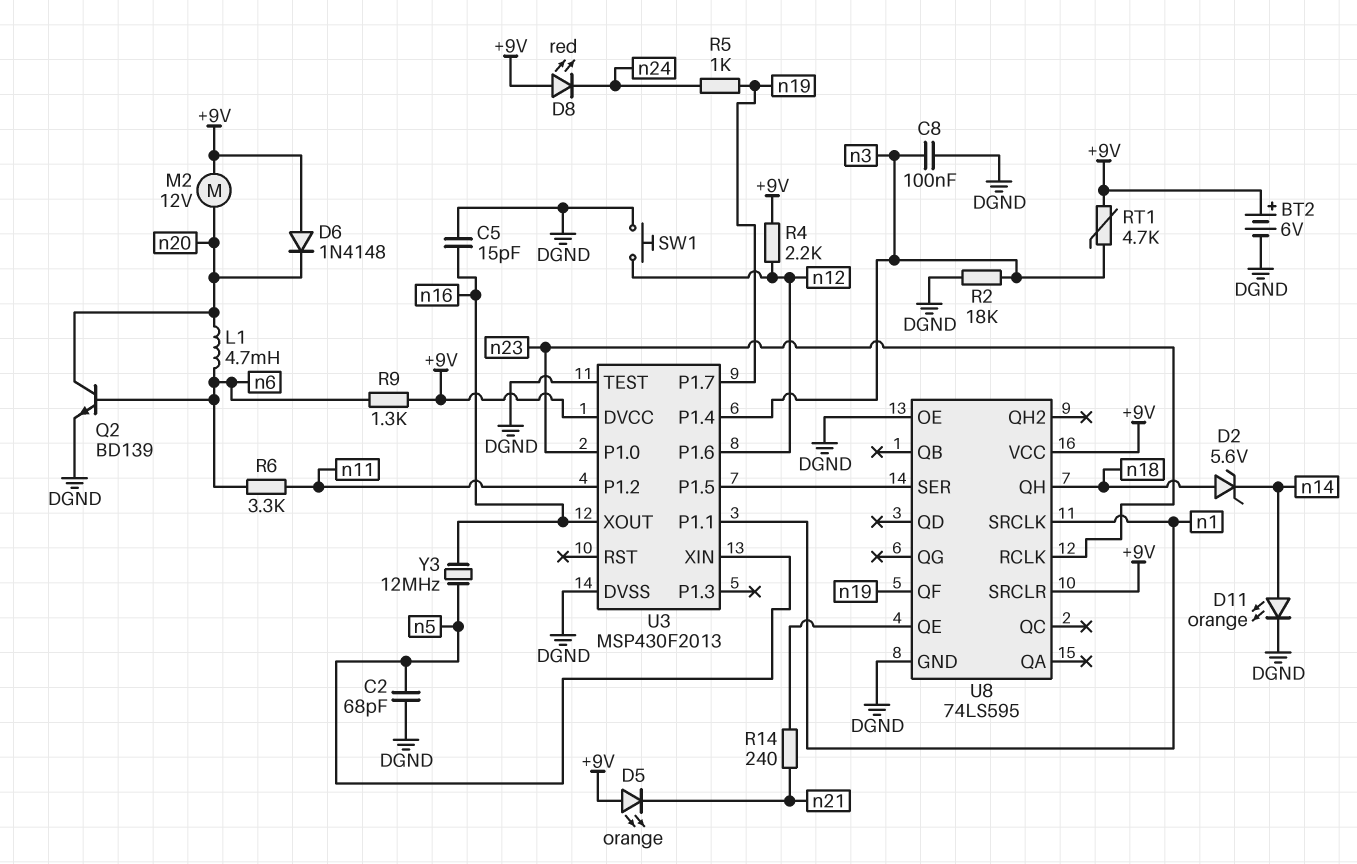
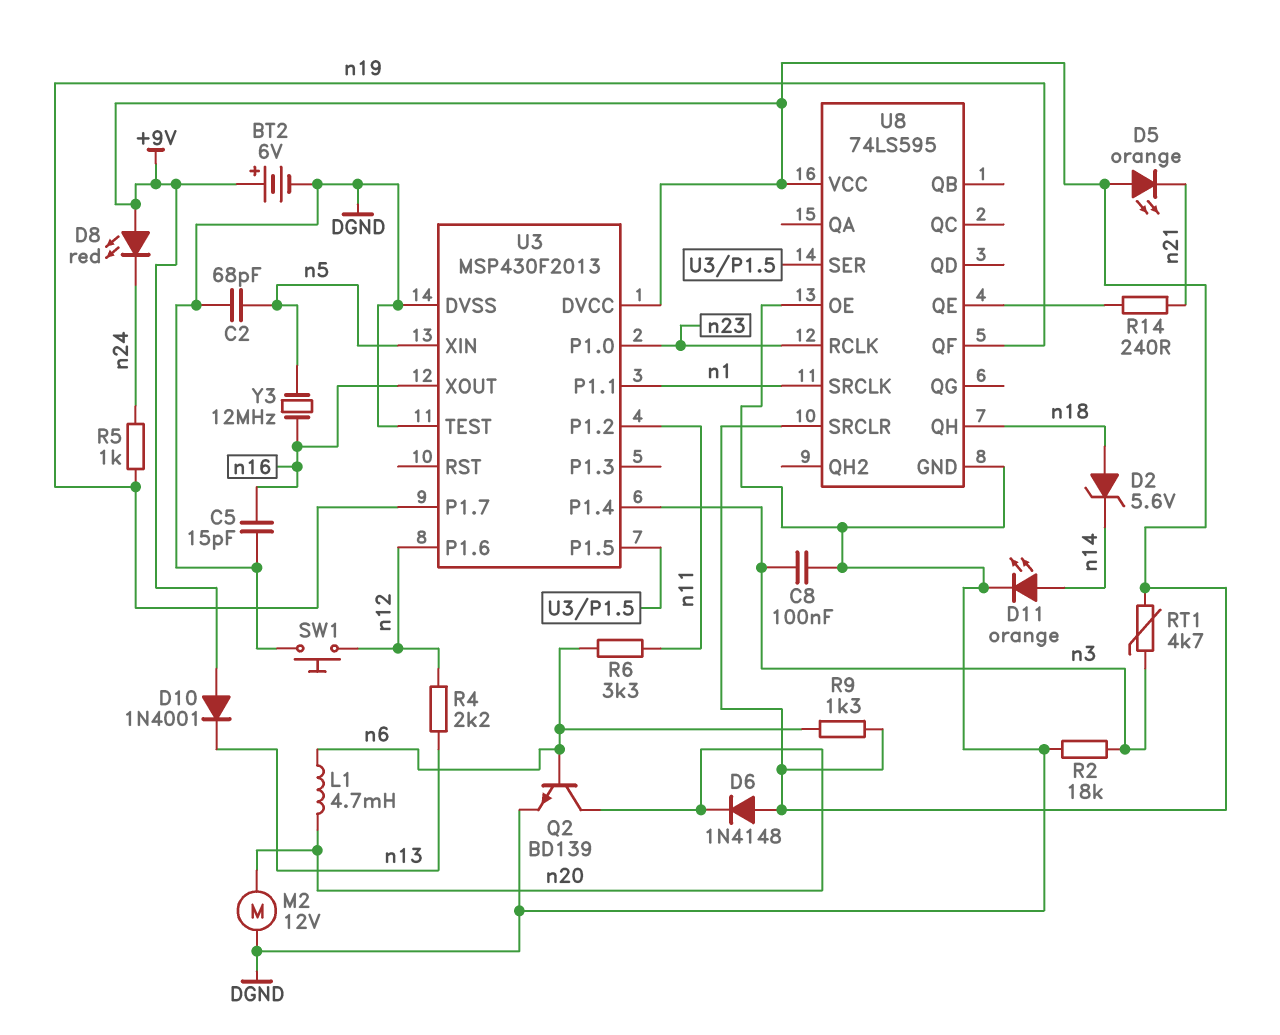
D10: none -> diode 1N4001 (A +9V, K n13)
M2: motor 12V (+9V, n20) -> motor 12V (DGND, n20)
R4: 2.2k (+9V, n12) -> 2.2k (n12, n13)

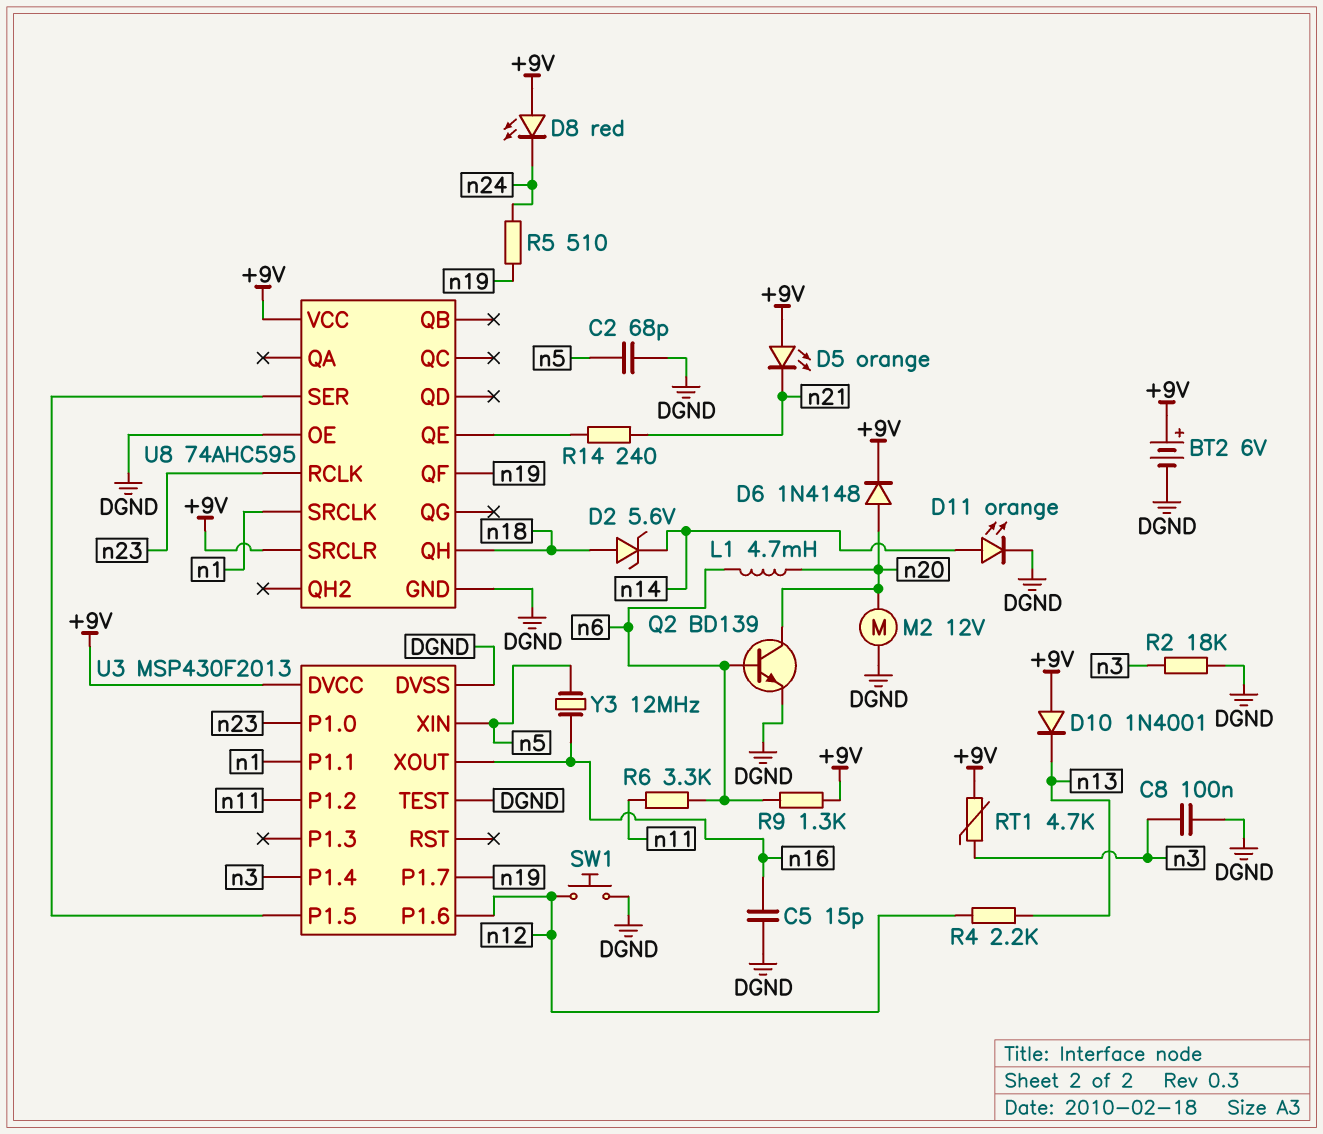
D6: diode 1N4148 (A +9V, K n20) -> diode 1N4148 (A n20, K +9V)
R5: 1k (n19, n24) -> 510 (n19, n24)
U8: 74LS595 -> 74AHC595

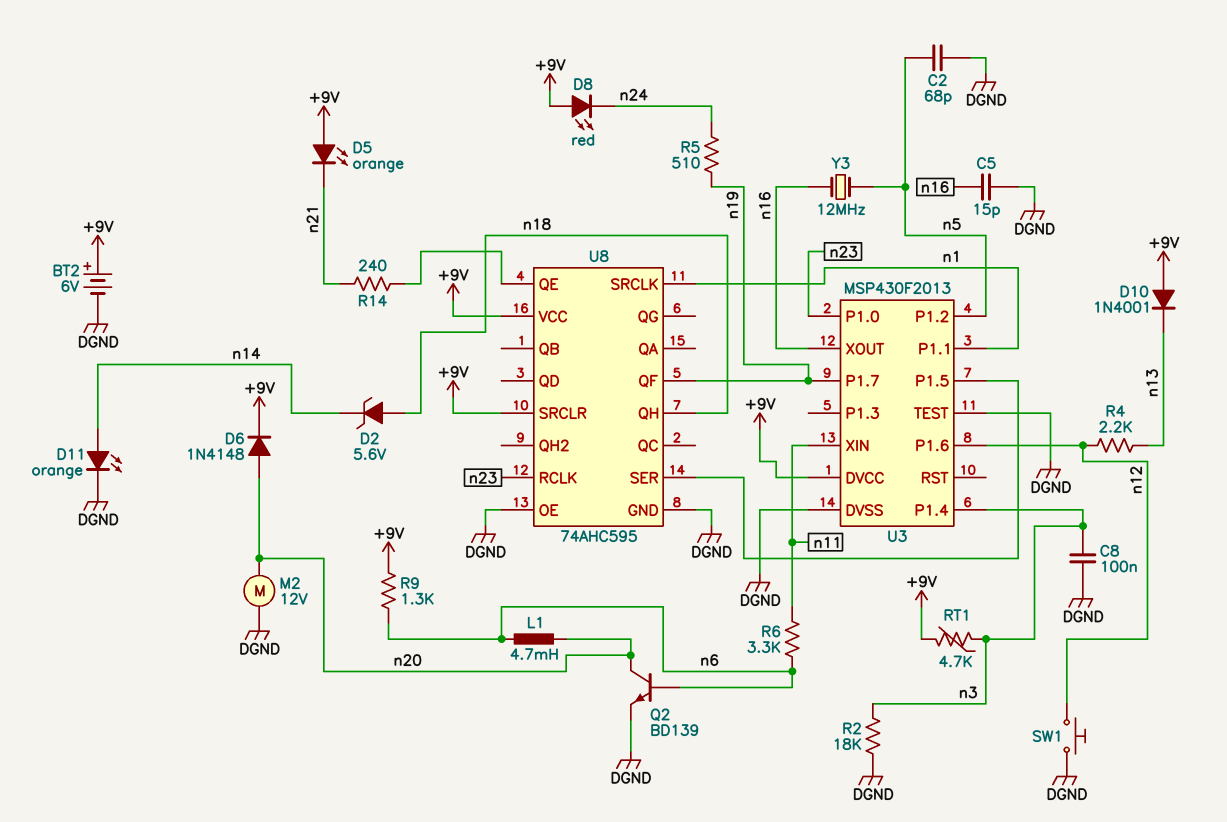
U3 pin P1.2: n11 -> n5
U3 pin XIN: n5 -> n11

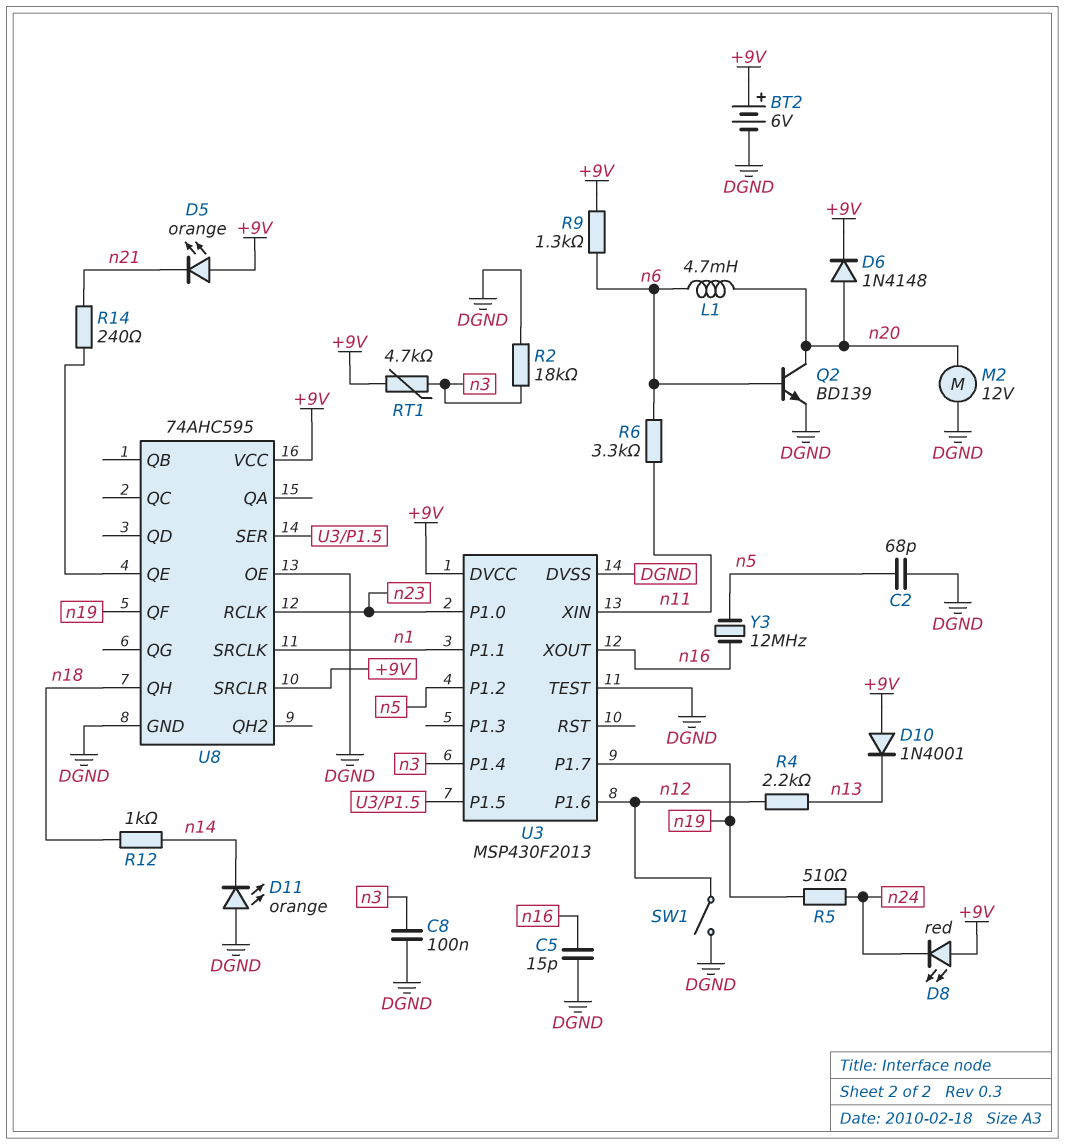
D2: zener 5.6V (A n18, K n14) -> none
D11: LED orange (A n14, K DGND) -> LED orange (A DGND, K n14)
R12: none -> 1k (n14, n18)
SW1: button (DGND, n12) -> switch (DGND, n12)

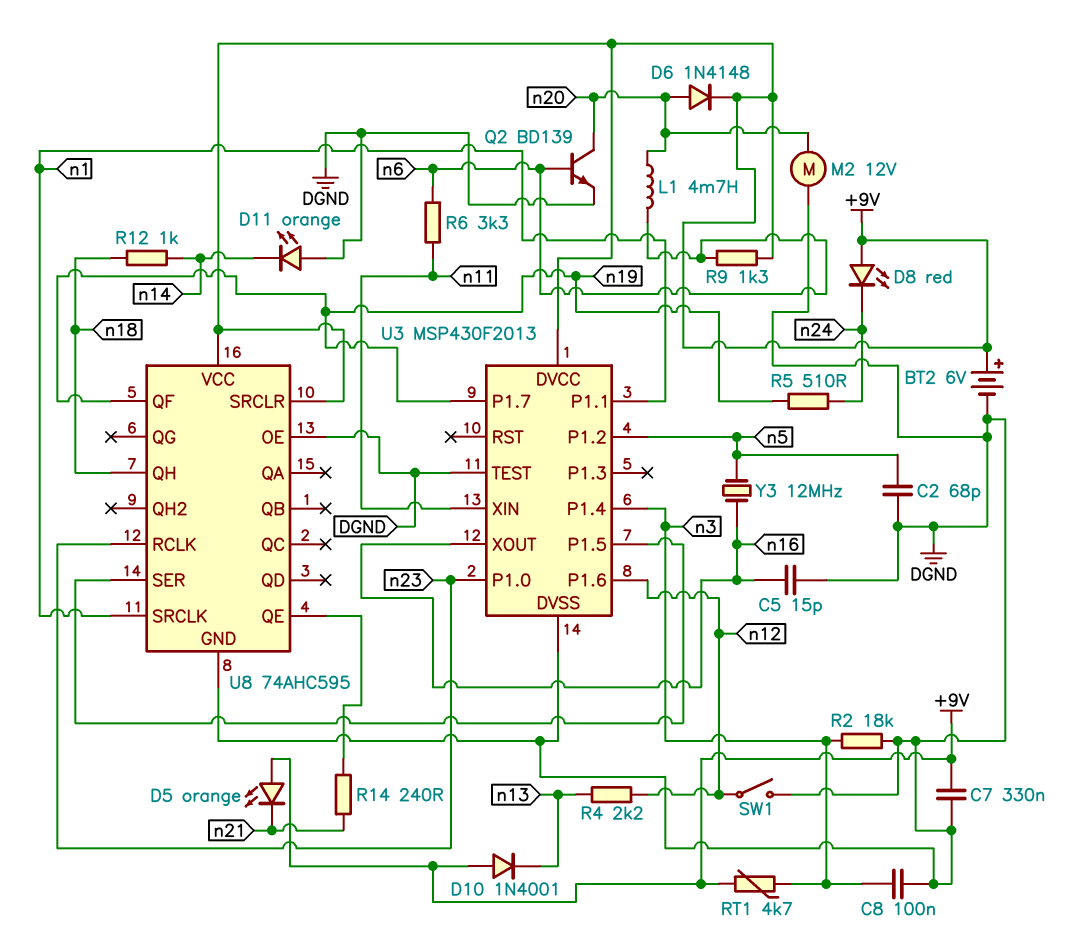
C7: none -> 330nF (+9V, DGND)

